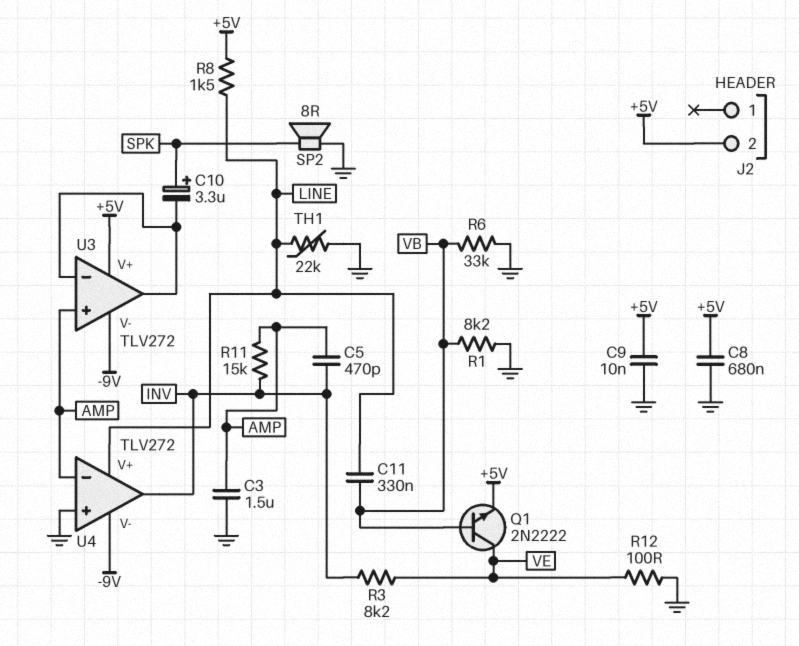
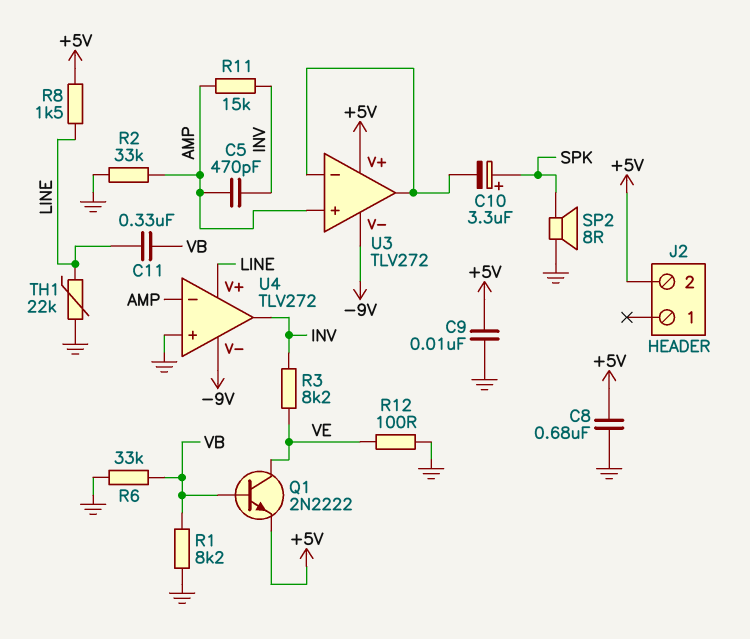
C3: 1.5uF (AMP, GND) -> none
R2: none -> 33k (AMP, GND)

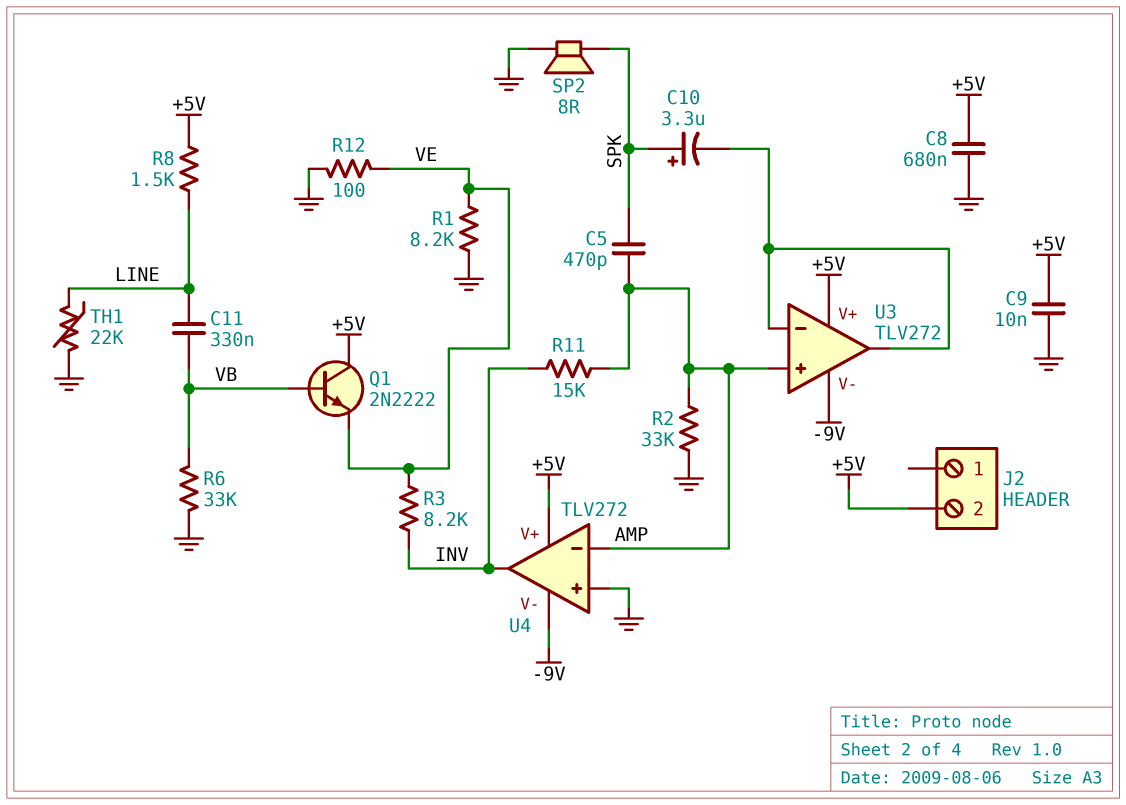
C5: 470pF (AMP, INV) -> 470pF (AMP, SPK)
Q1: NPN 2N2222 (B VB, C VE, E +5V) -> NPN 2N2222 (B VB, C +5V, E VE)
R1: 8.2k (GND, VB) -> 8.2k (GND, VE)
U4 pin V+: LINE -> +5V

